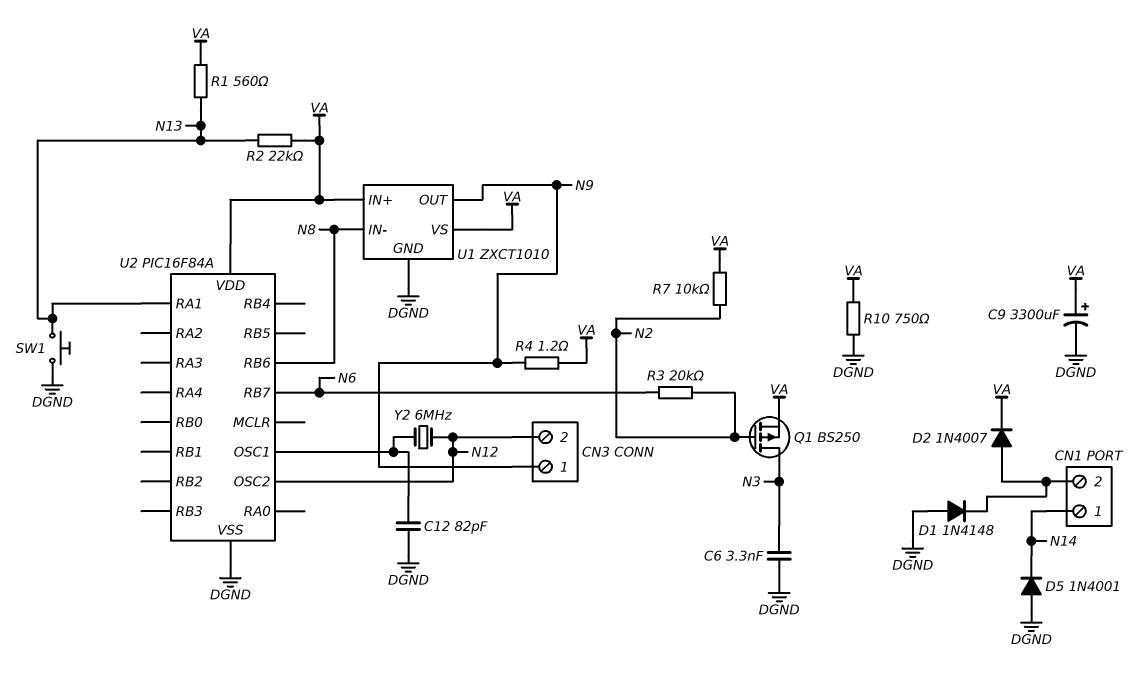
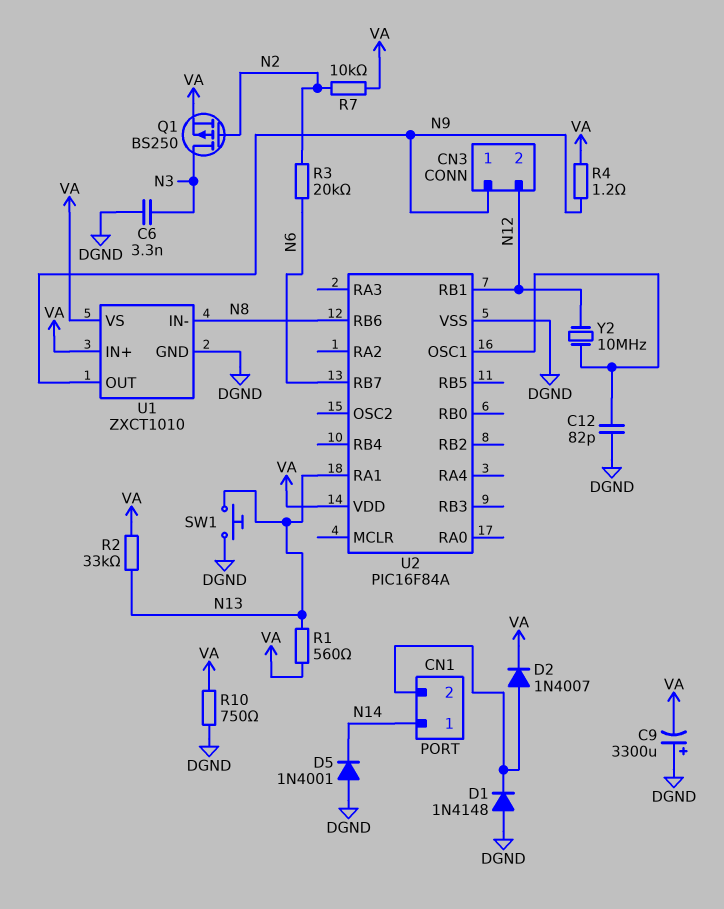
C9: 3300uF (plus VA, minus DGND) -> 3300uF (plus DGND, minus VA)
R2: 22k (N13, VA) -> 33k (N13, VA)
U2 pin OSC2: N12 -> none
U2 pin RB1: none -> N12
Y2: 6MHz (N12, U2/OSC1) -> 10MHz (N12, U2/OSC1)

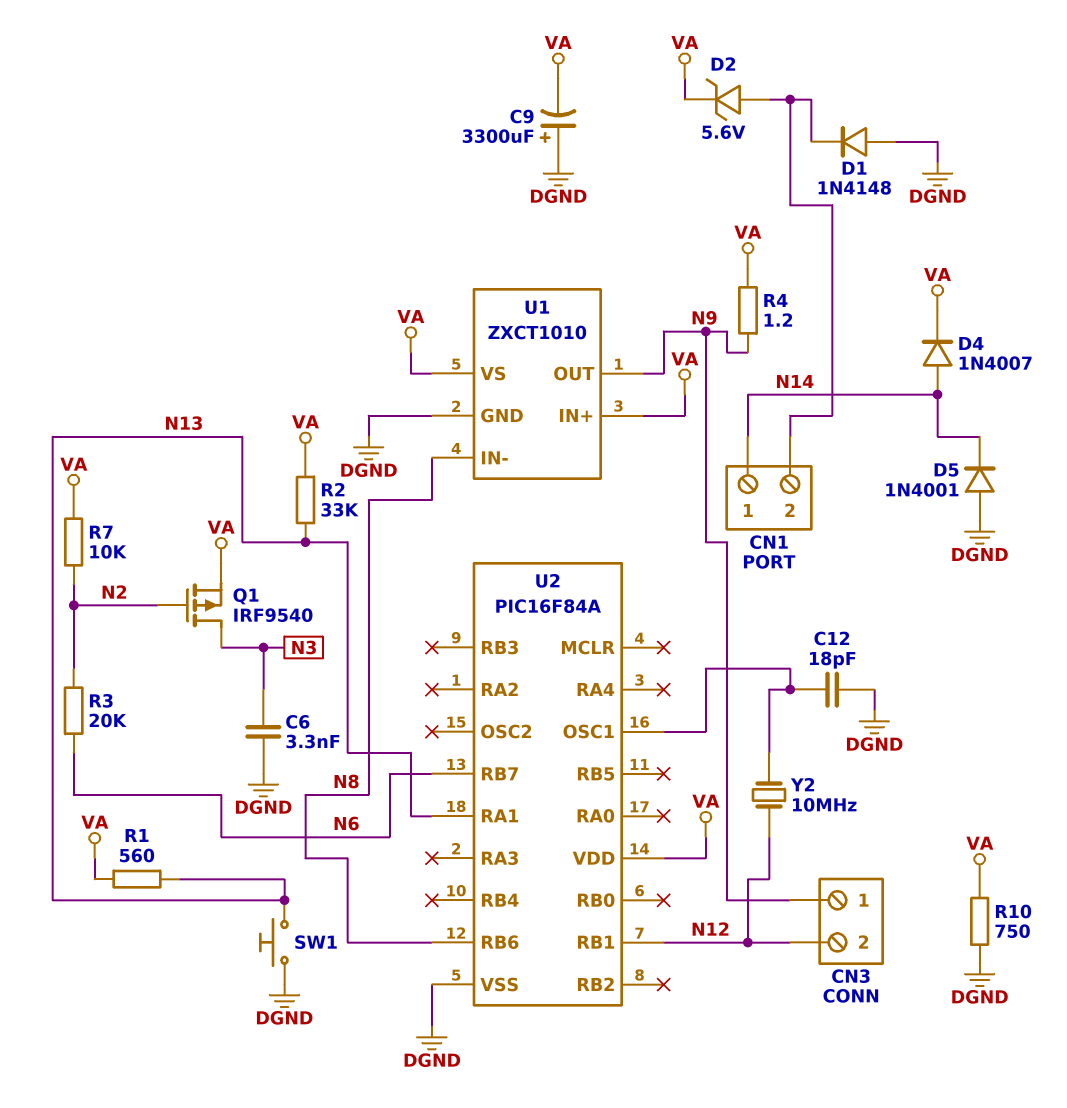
C12: 82pF (DGND, U2/OSC1) -> 18pF (DGND, U2/OSC1)
D2: diode 1N4007 (A CN1/2, K VA) -> zener 5.6V (A CN1/2, K VA)
D4: none -> diode 1N4007 (A N14, K VA)
Q1: PMOS BS250 (G N2, D N3, S VA) -> PMOS IRF9540 (G N2, D N3, S VA)

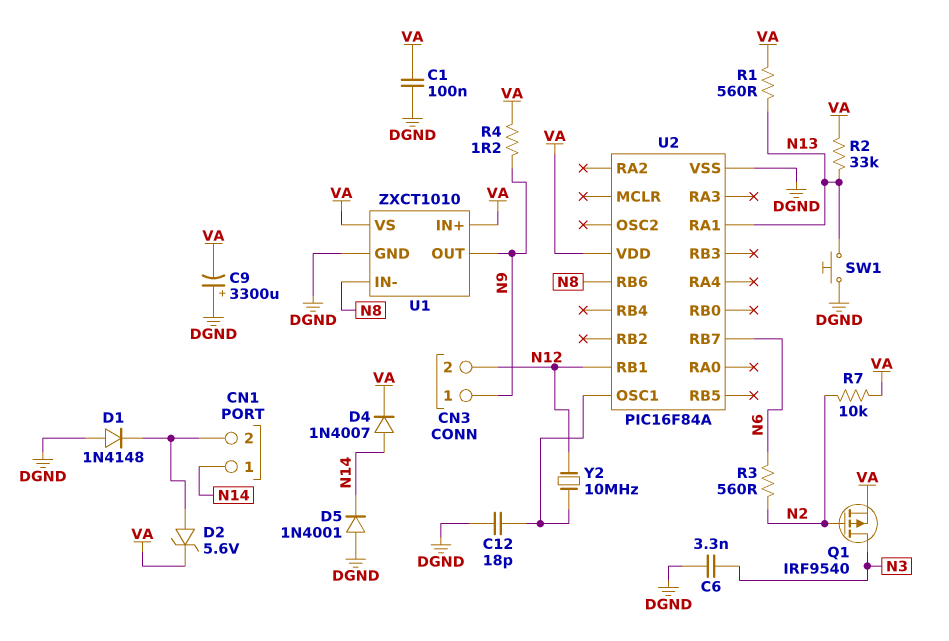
C1: none -> 100nF (DGND, VA)
R3: 20k (N2, N6) -> 560 (N2, N6)
R10: 750 (DGND, VA) -> none

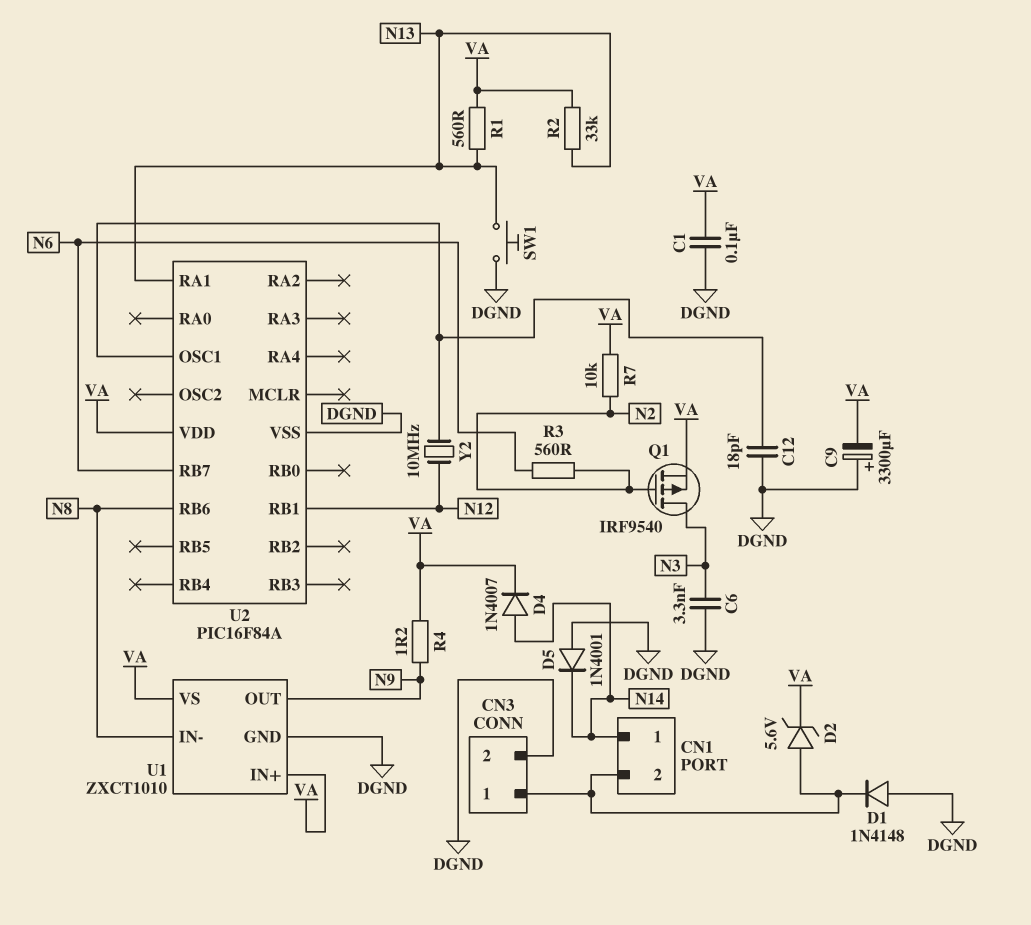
CN3 pin 1: N9 -> CN1/2
CN3 pin 2: N12 -> DGND

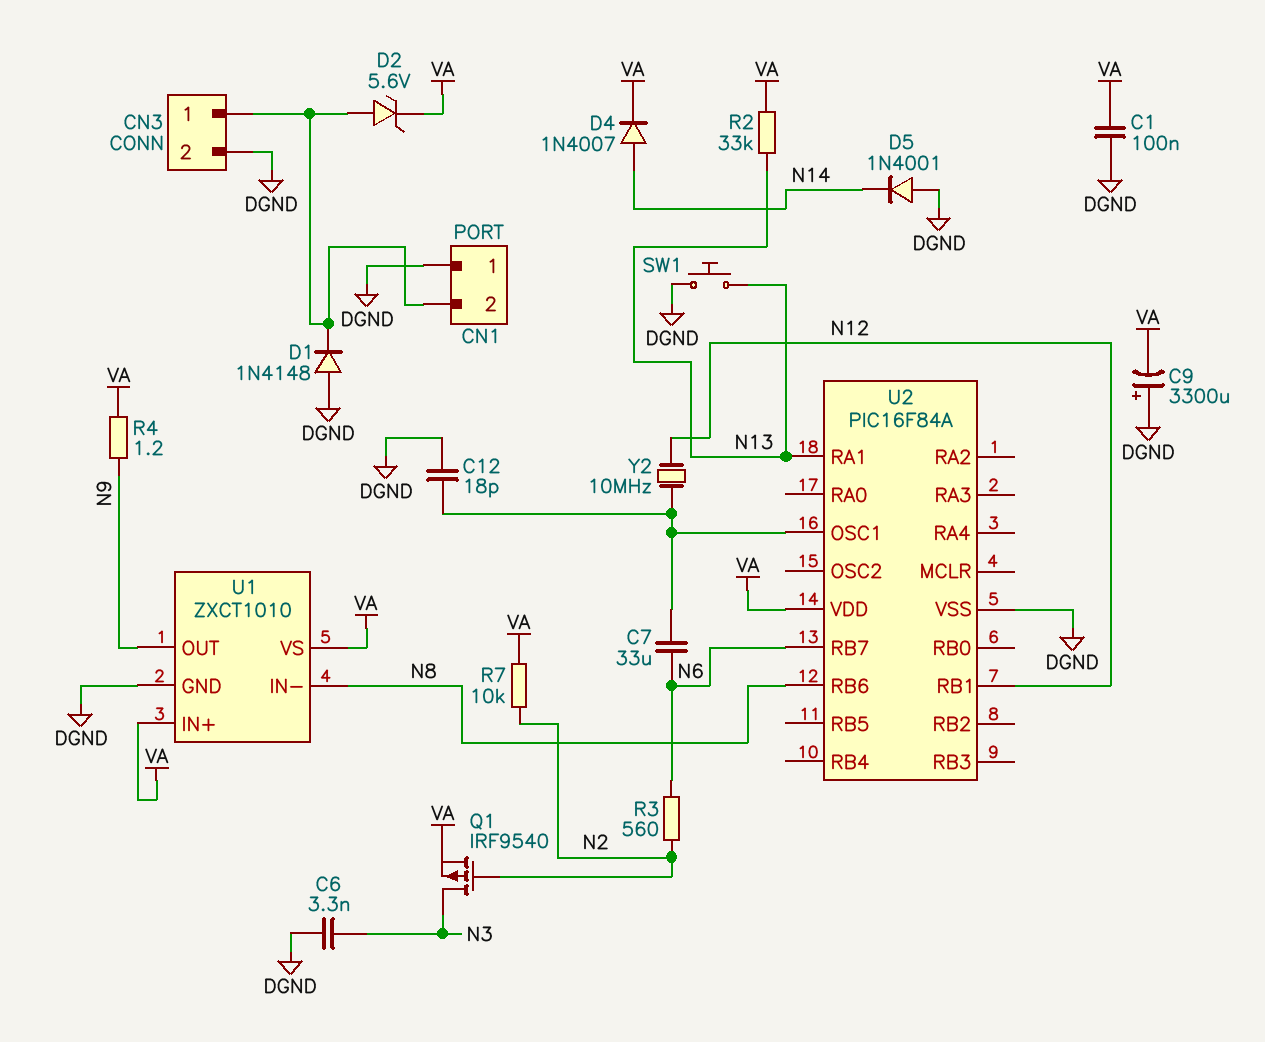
C7: none -> 33uF (N6, U2/OSC1)
CN1 pin 1: N14 -> DGND
R1: 560 (N13, VA) -> none

